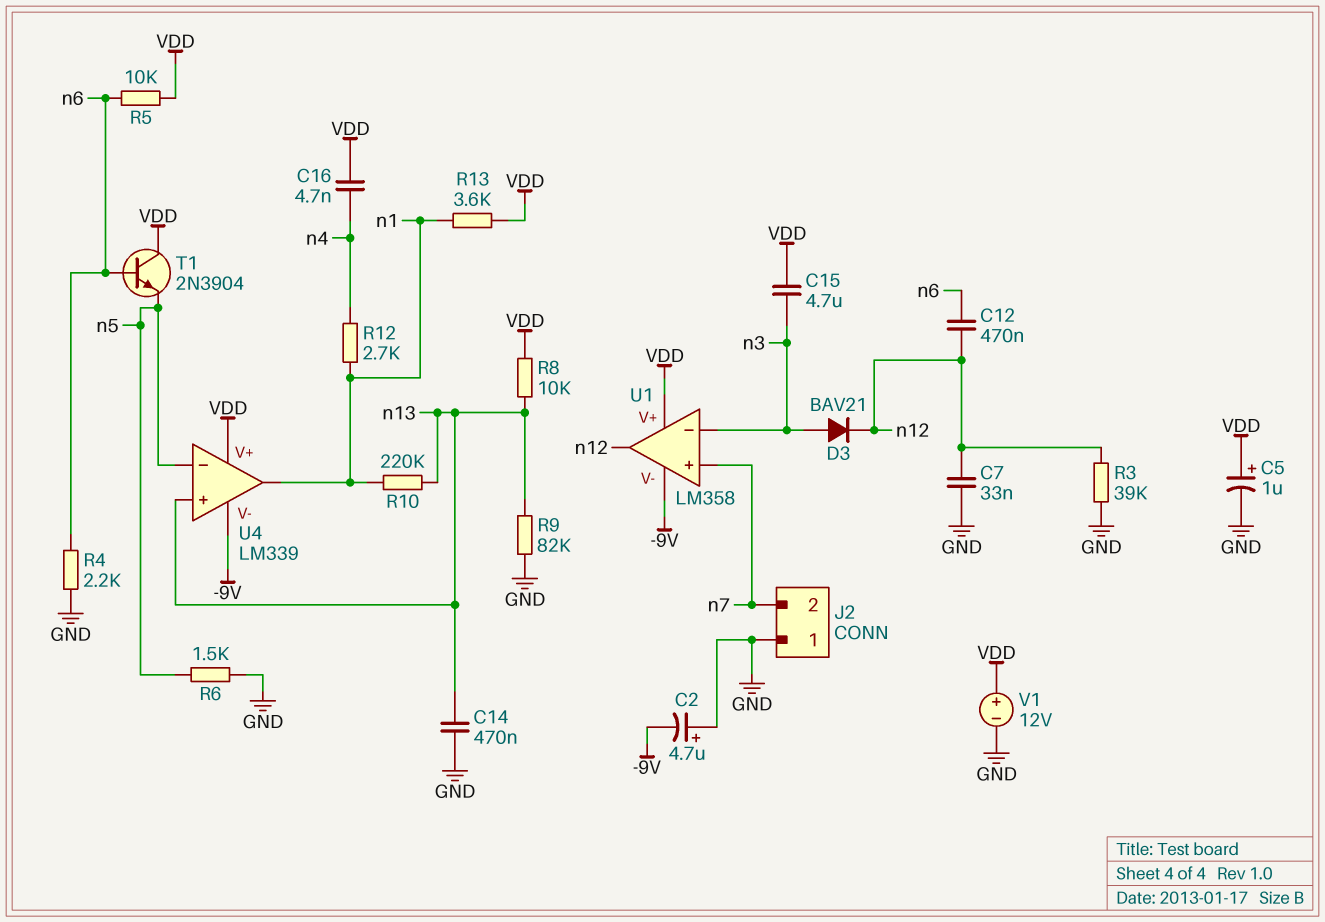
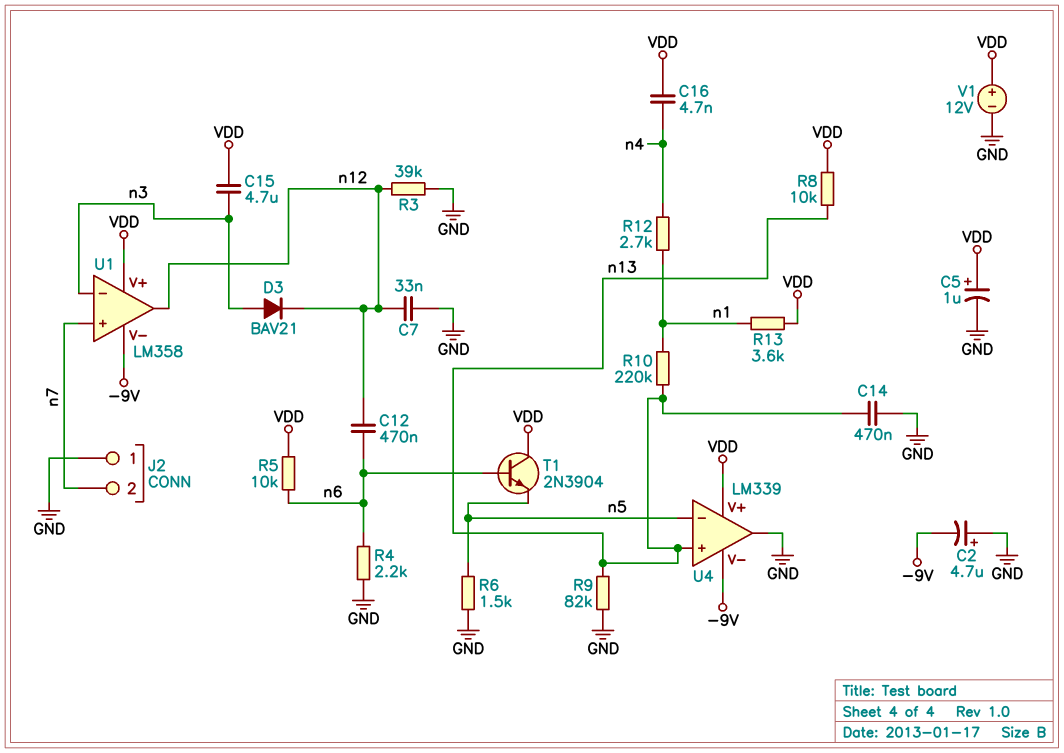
U4 pin out: n1 -> GND

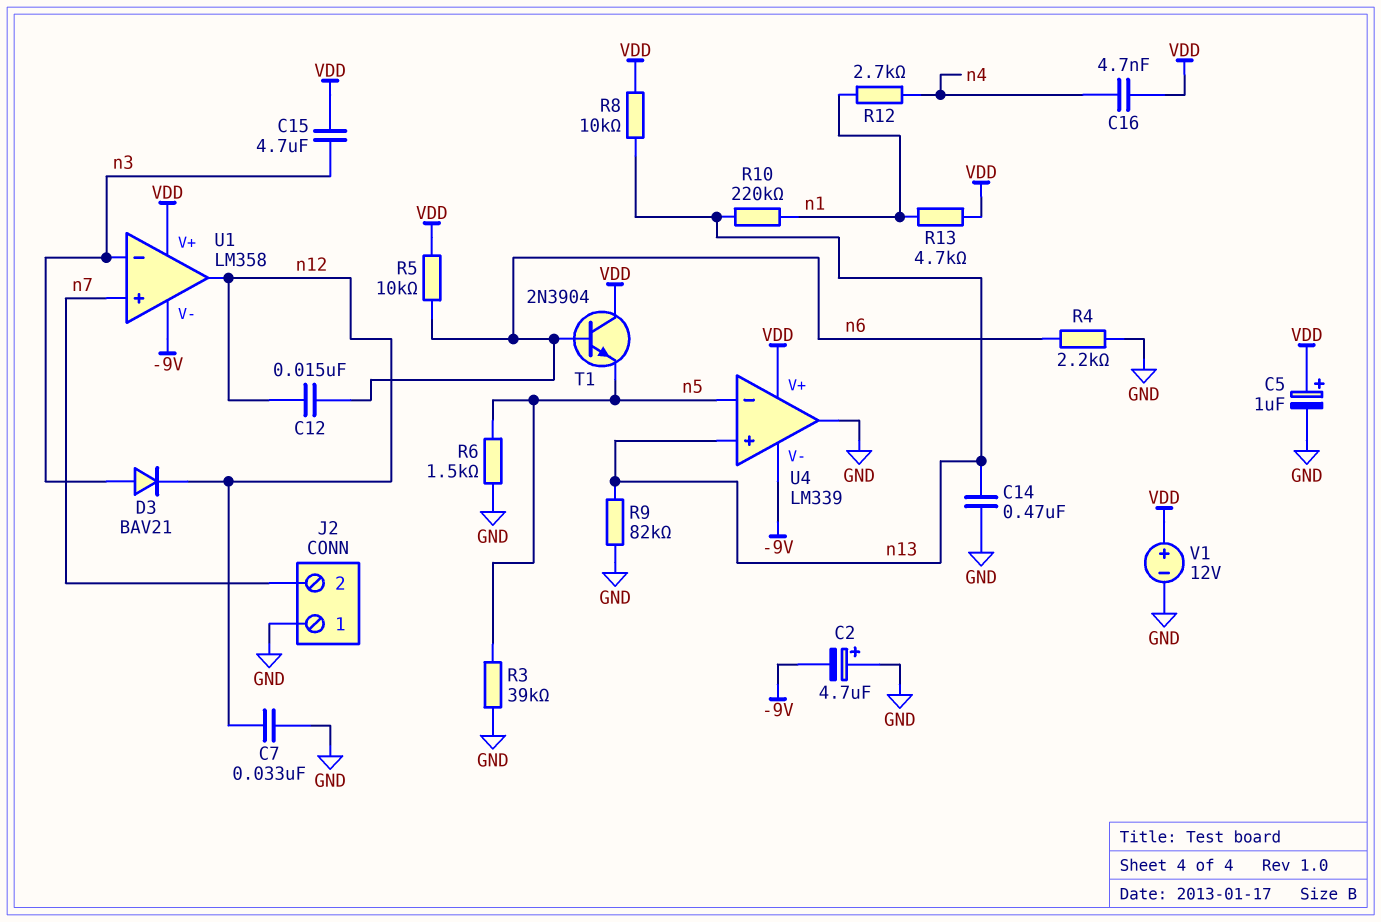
C12: 470nF (n6, n12) -> 15nF (n6, n12)
R3: 39k (GND, n12) -> 39k (GND, n5)
R13: 3.6k (VDD, n1) -> 4.7k (VDD, n1)

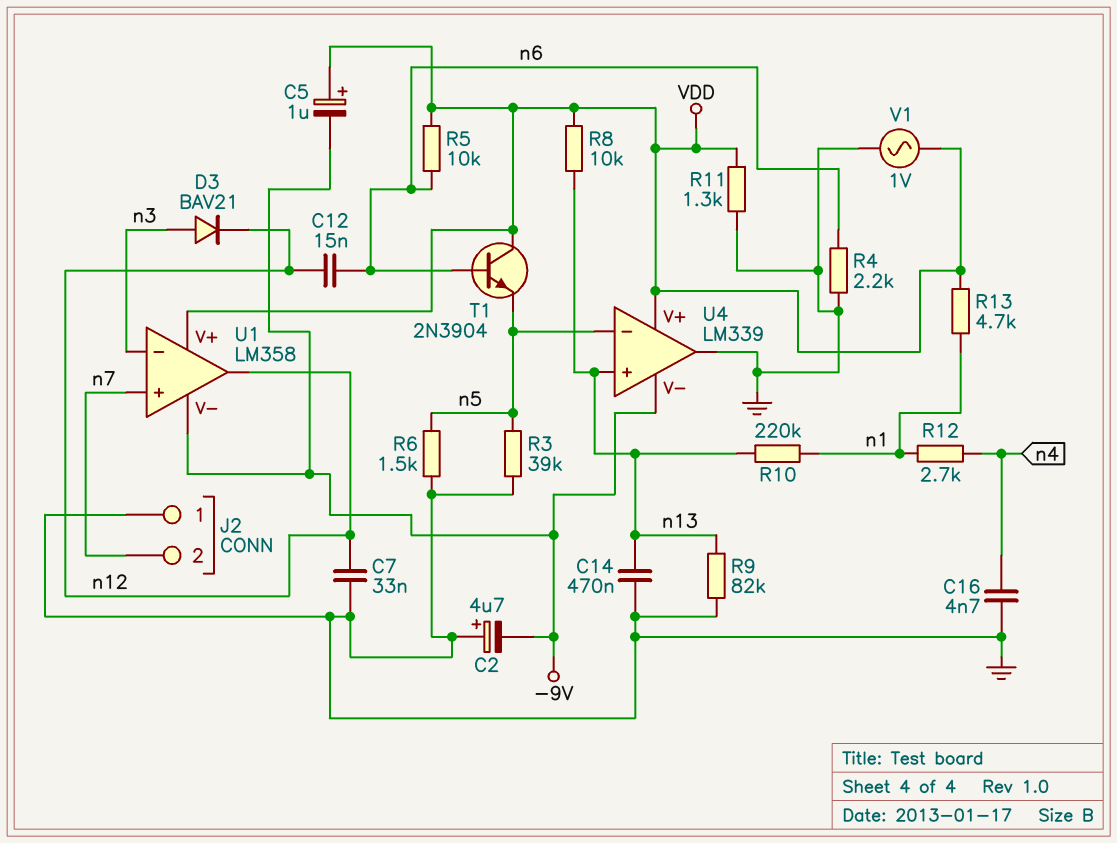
C5: 1uF (plus VDD, minus GND) -> 1uF (plus VDD, minus -9V)
C15: 4.7uF (VDD, n3) -> none
C16: 4.7nF (VDD, n4) -> 4.7nF (GND, n4)
R11: none -> 1.3k (GND, VDD)
V1: 12V (plus VDD, minus GND) -> AC 1V (GND, VDD)

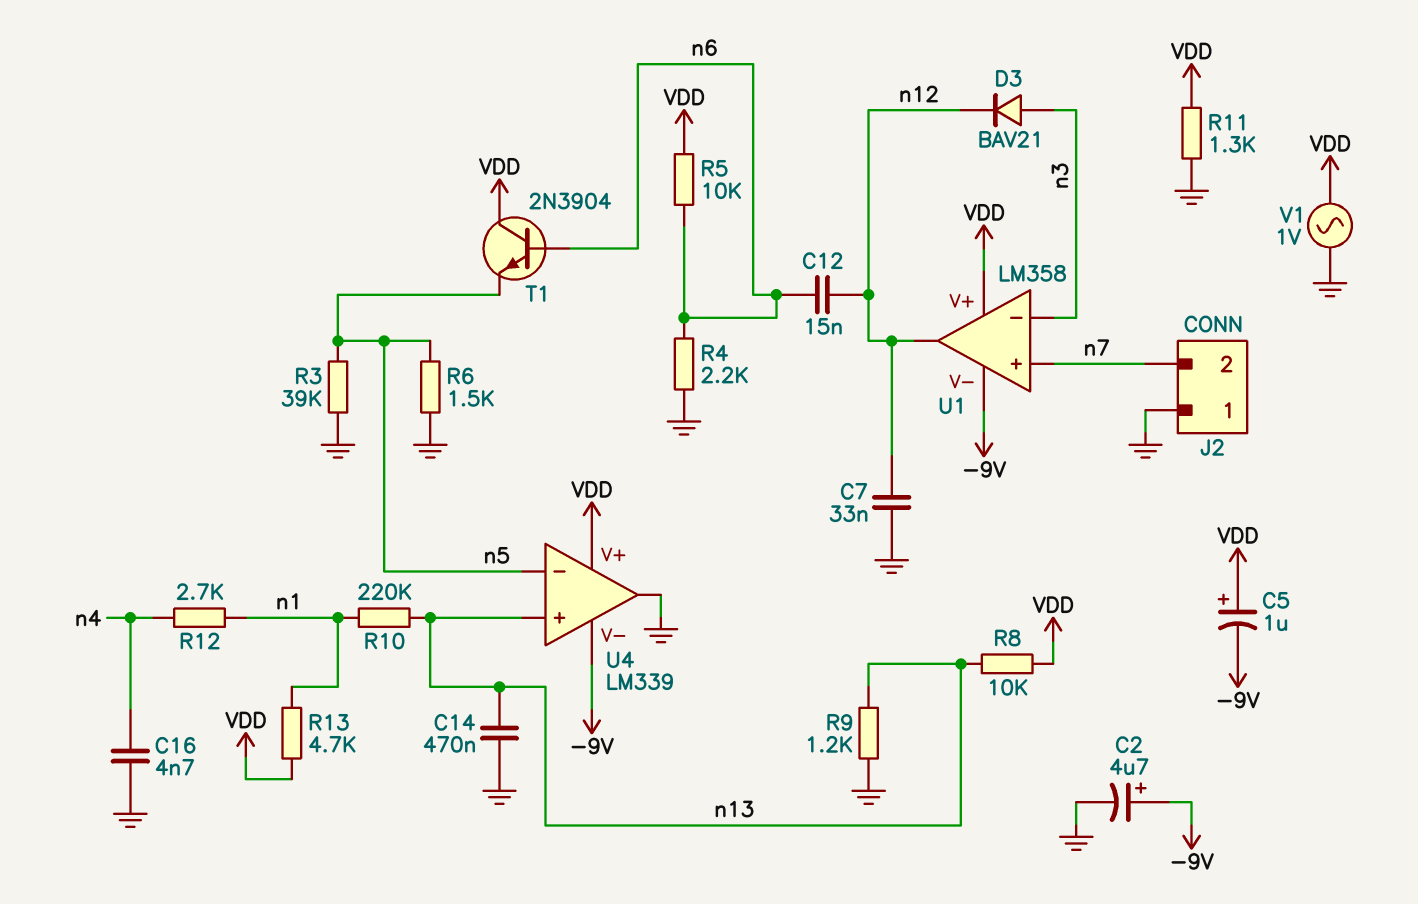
C2: 4.7uF (plus GND, minus -9V) -> 4.7uF (plus -9V, minus GND)
R9: 82k (GND, n13) -> 1.2k (GND, n13)

